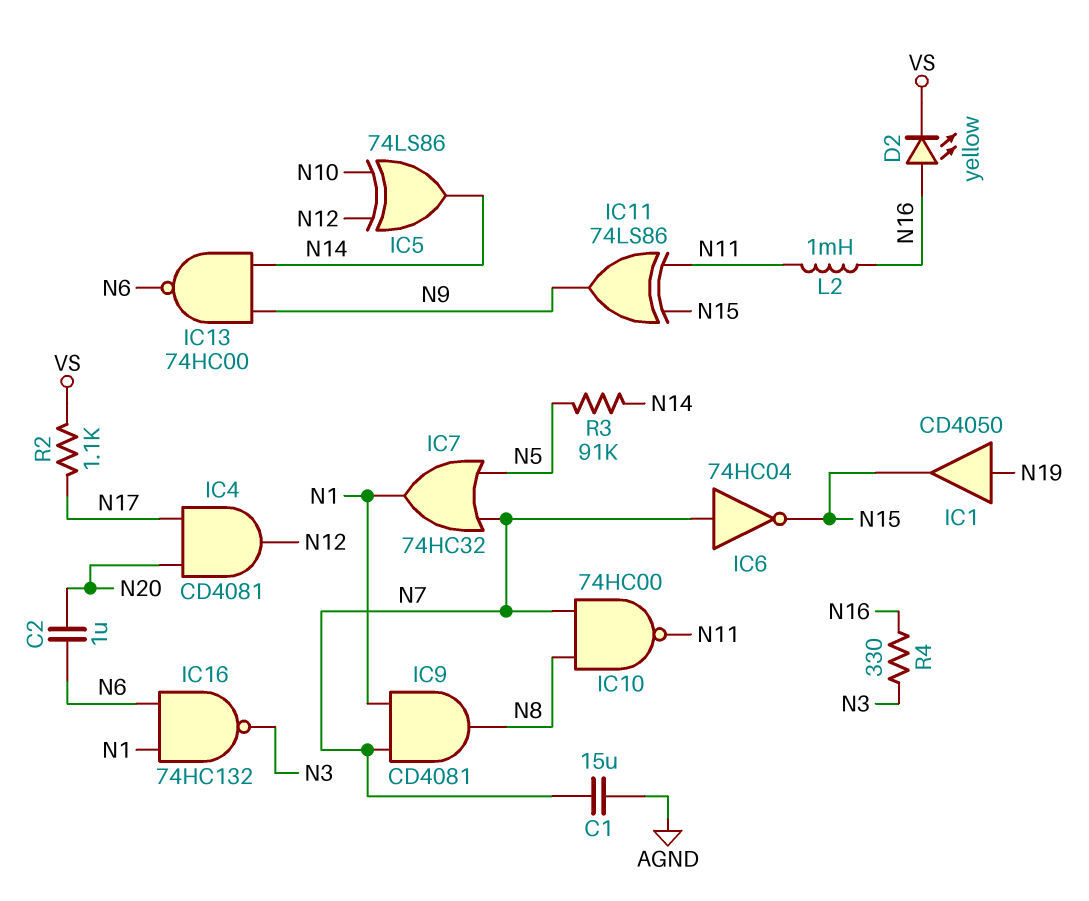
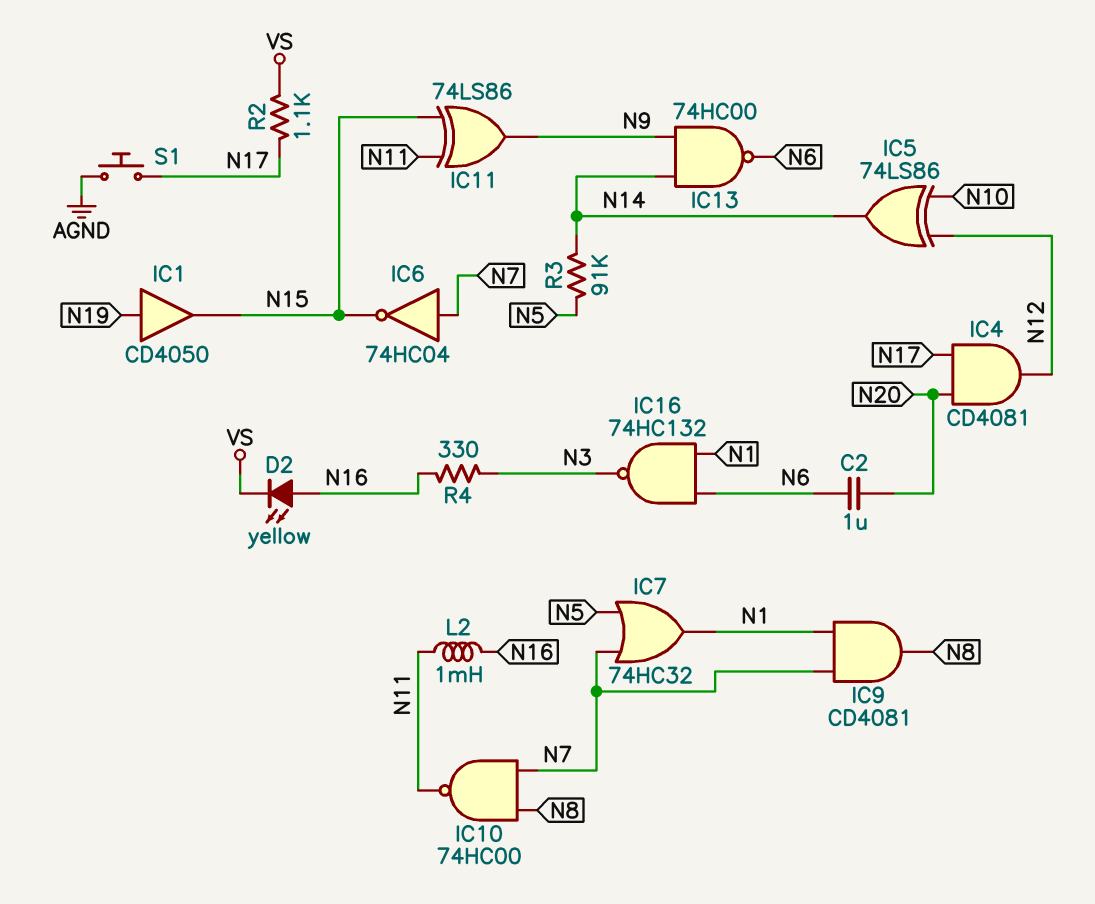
C1: 15uF (AGND, N7) -> none
S1: none -> button (AGND, N17)

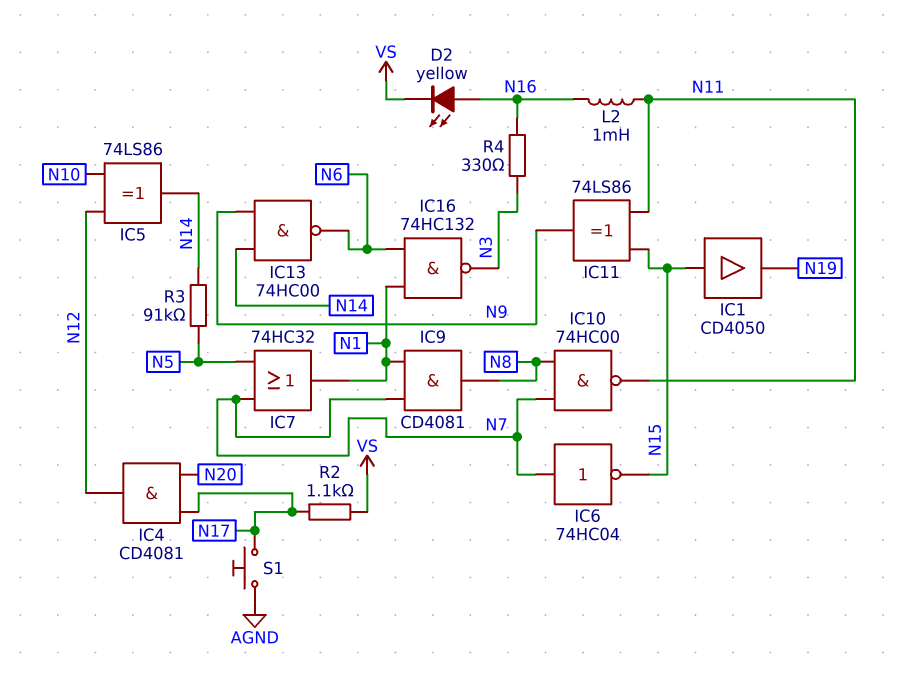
C2: 1uF (N6, N20) -> none
IC1: buffer CD4050 (in N19, out N15) -> buffer CD4050 (in N15, out N19)

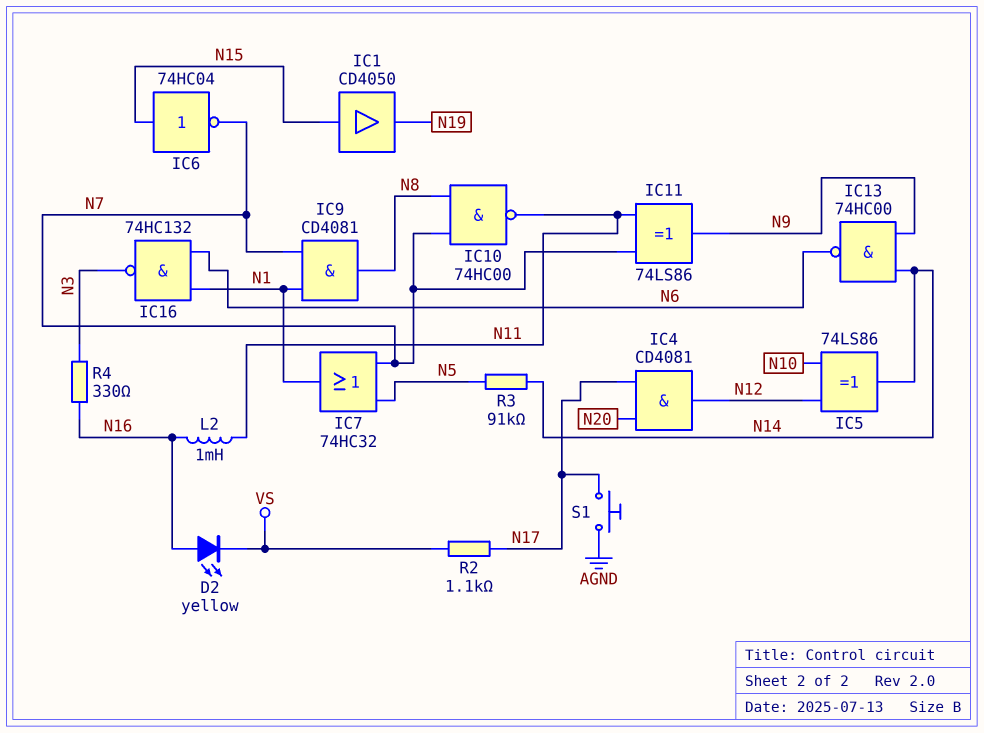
IC6: NOT 74HC04 (in N7, out N15) -> NOT 74HC04 (in N15, out N7)
IC11: XOR 74LS86 (in N11, in N15, out N9) -> XOR 74LS86 (in N7, in N11, out N9)

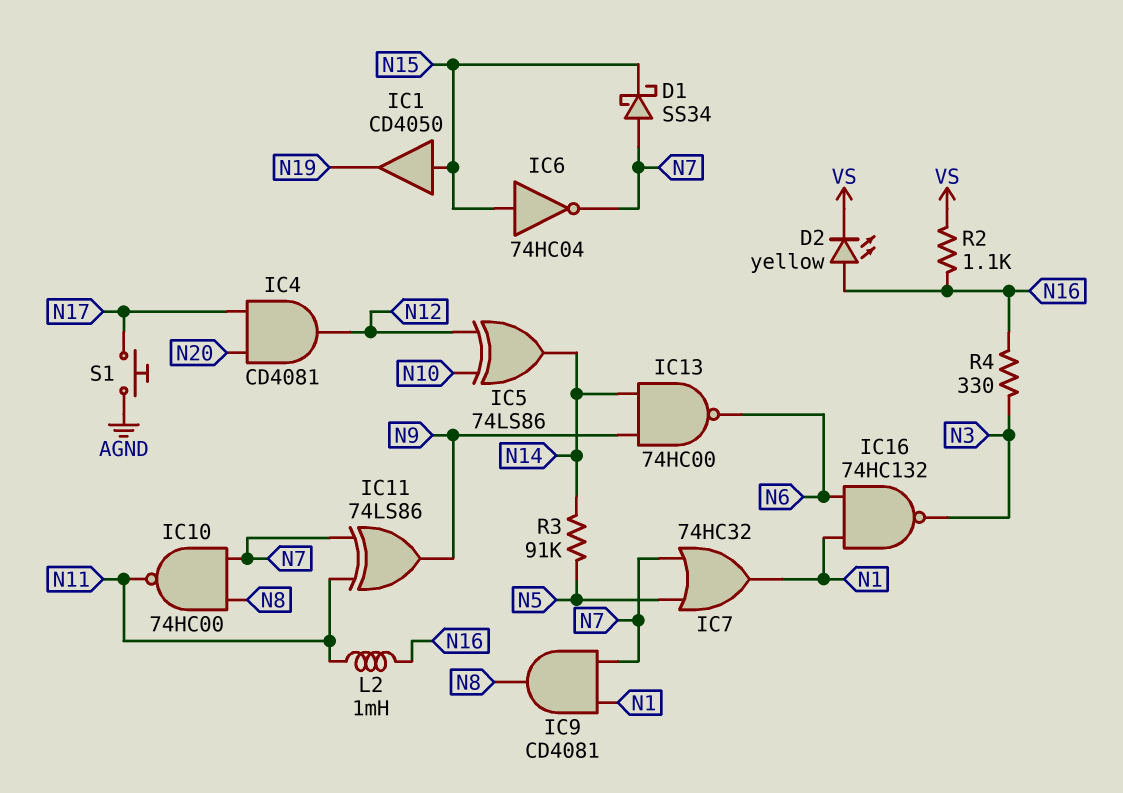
D1: none -> schottky SS34 (A N7, K N15)
R2: 1.1k (N17, VS) -> 1.1k (N16, VS)

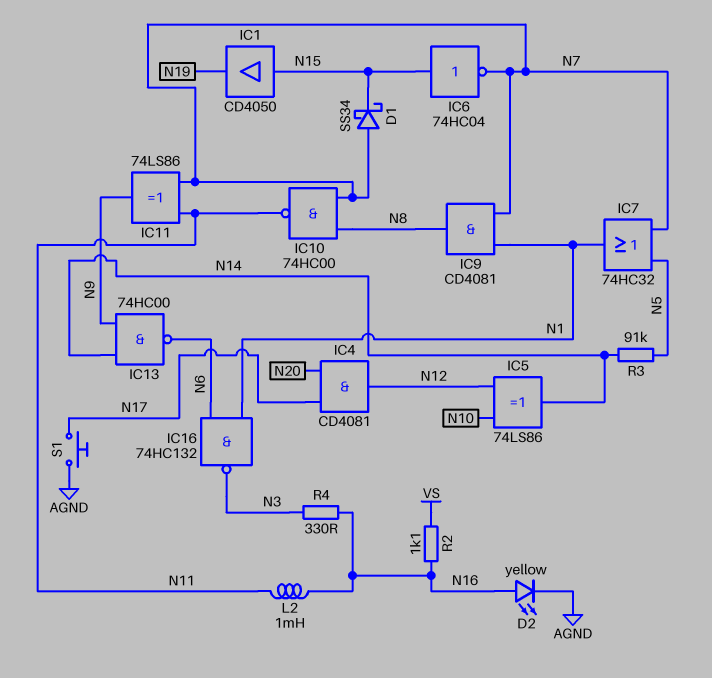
D2: LED yellow (A N16, K VS) -> LED yellow (A N16, K AGND)

